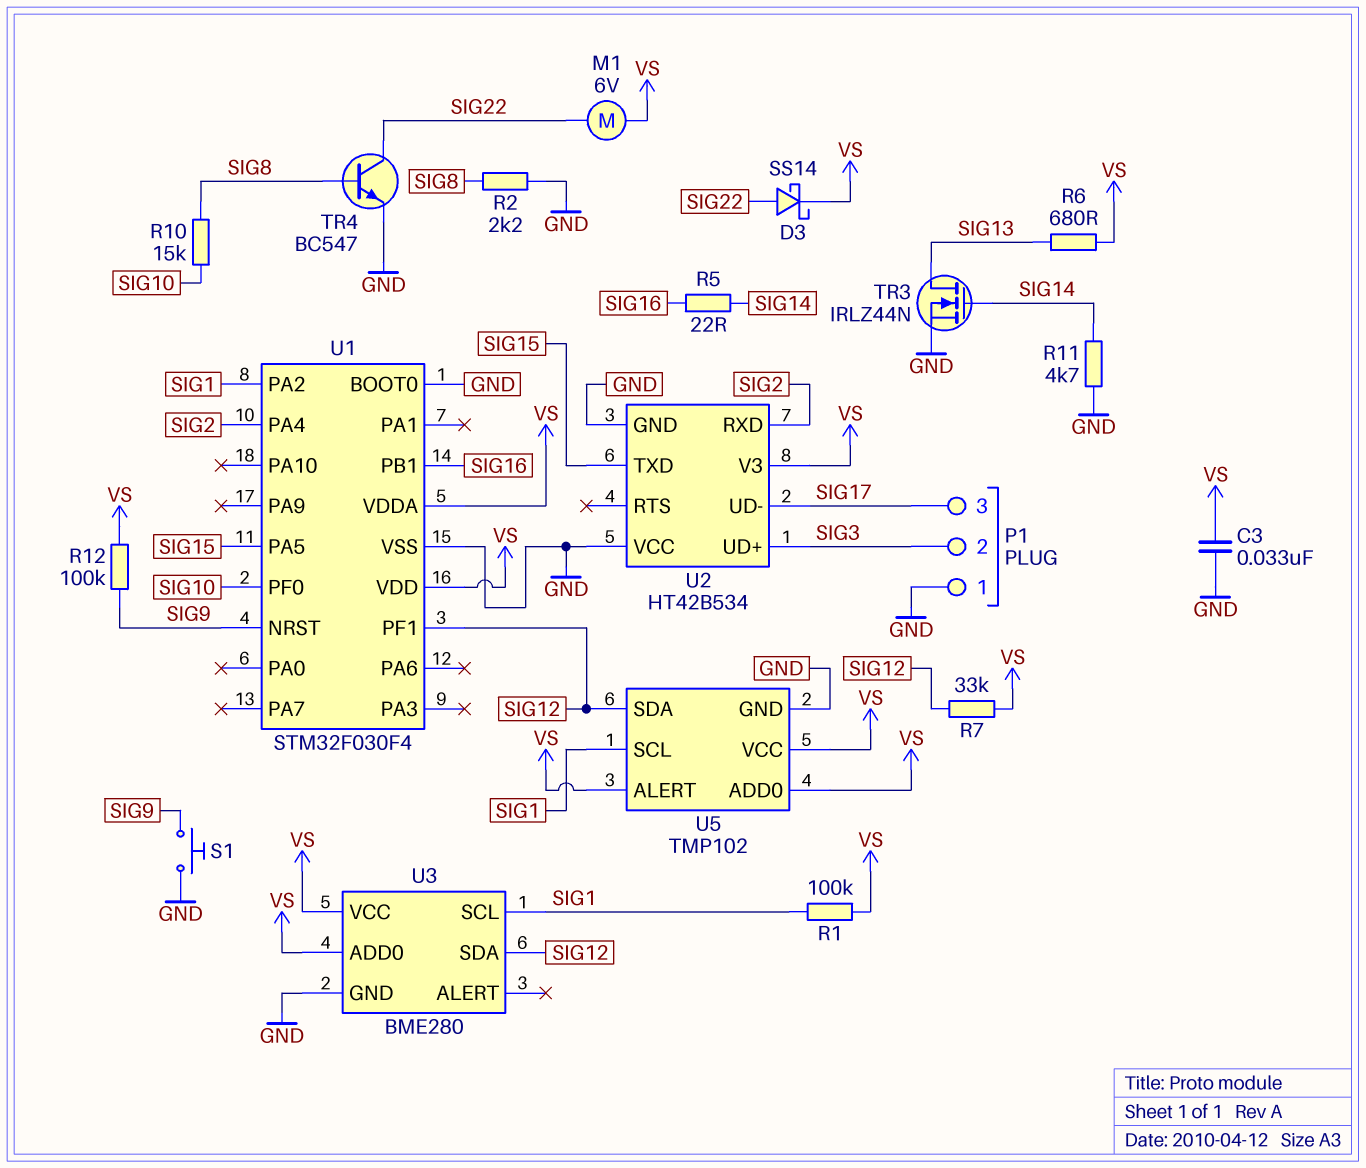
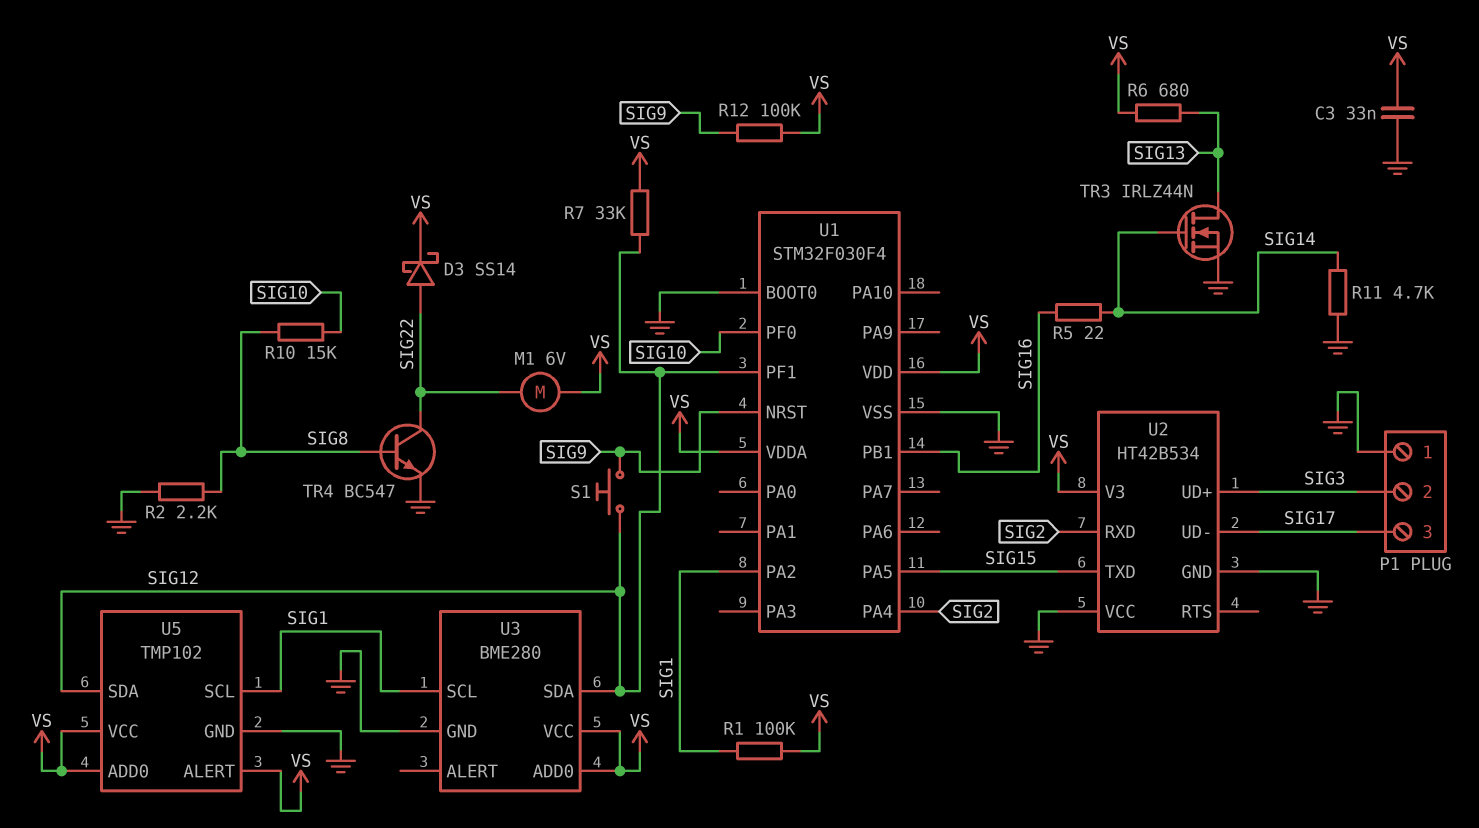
S1: button (GND, SIG9) -> button (SIG9, SIG12)

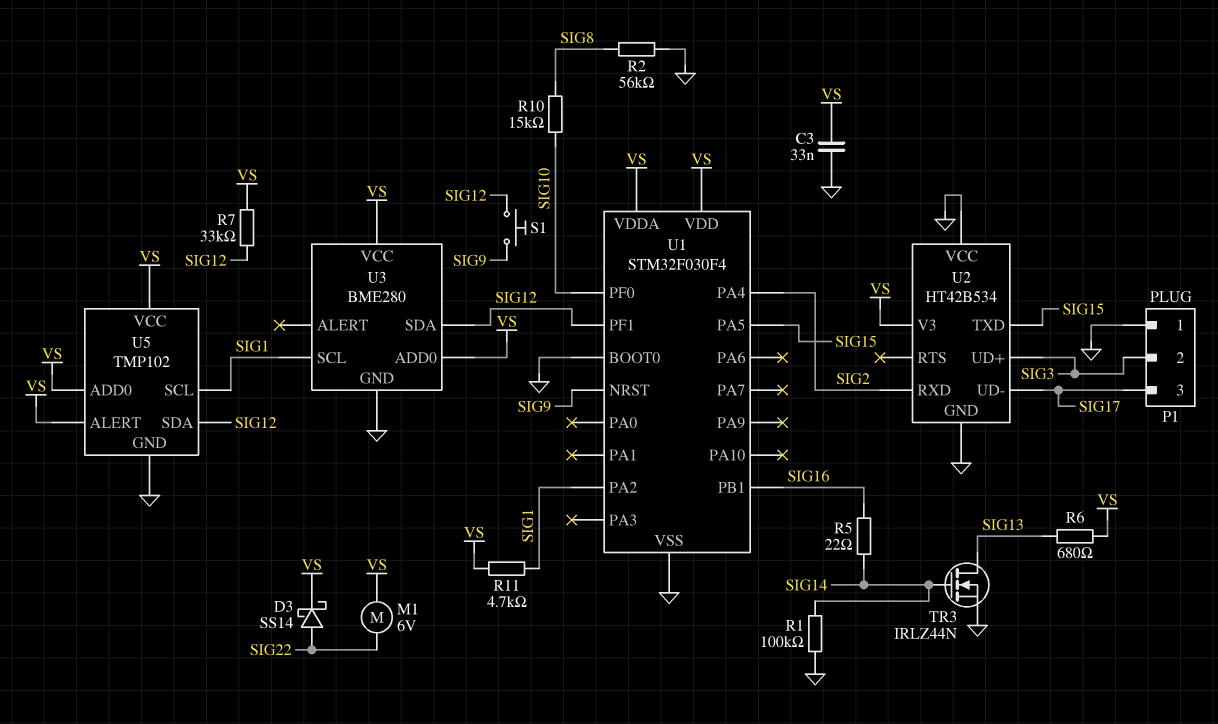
R1: 100k (SIG1, VS) -> 100k (GND, SIG14)
R2: 2.2k (GND, SIG8) -> 56k (GND, SIG8)
R11: 4.7k (GND, SIG14) -> 4.7k (SIG1, VS)
R12: 100k (SIG9, VS) -> none
TR4: NPN BC547 (B SIG8, C SIG22, E GND) -> none

